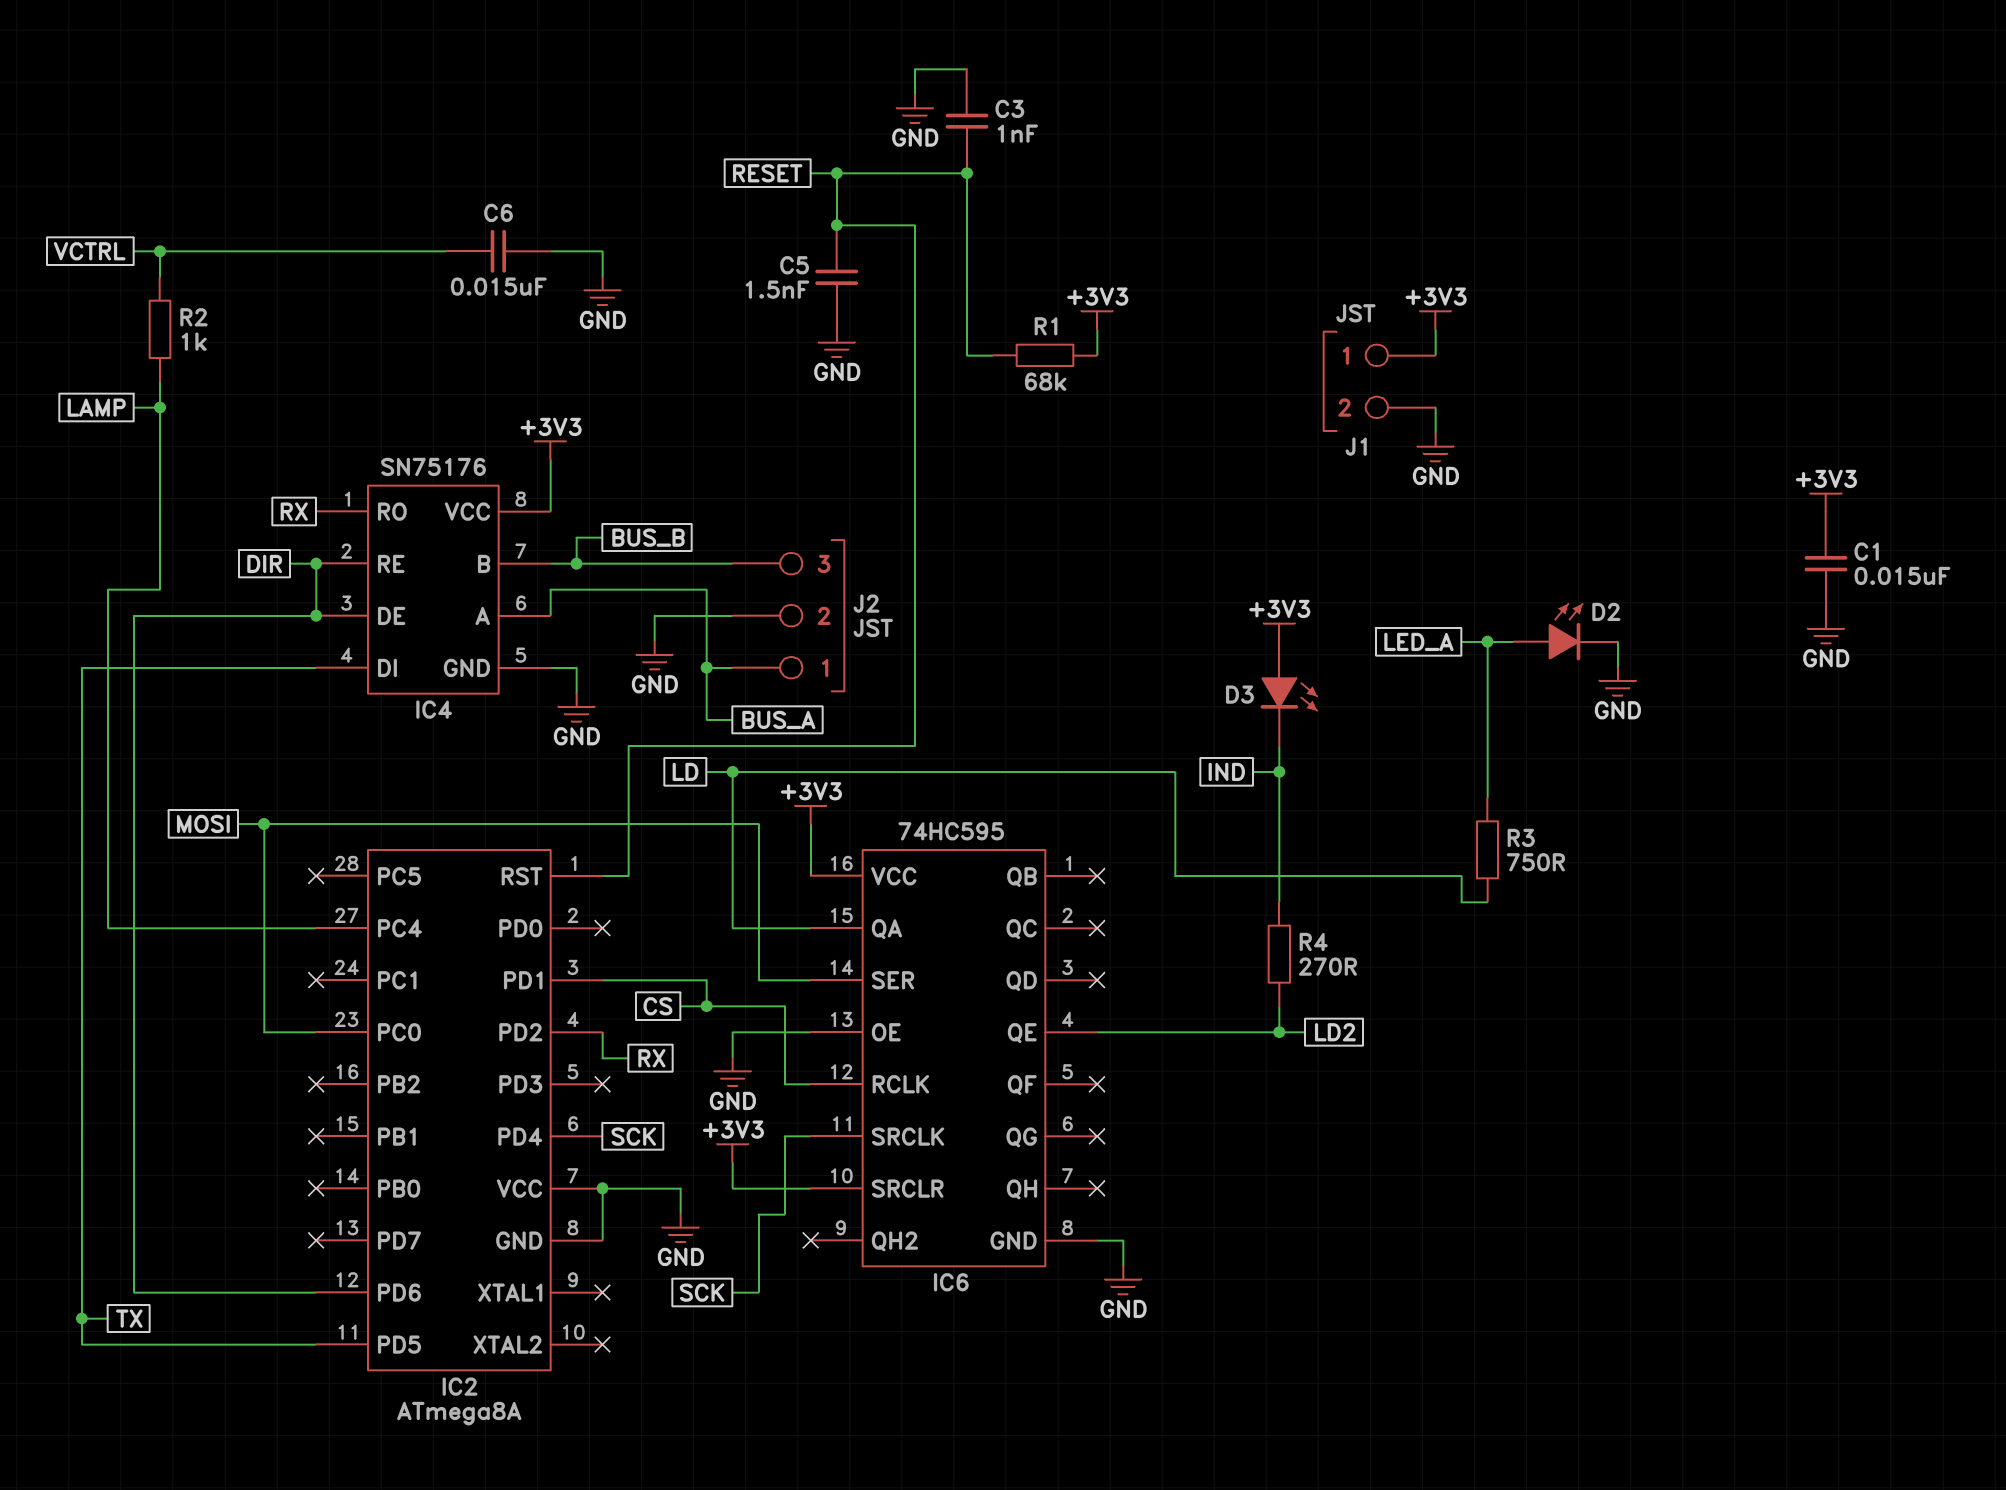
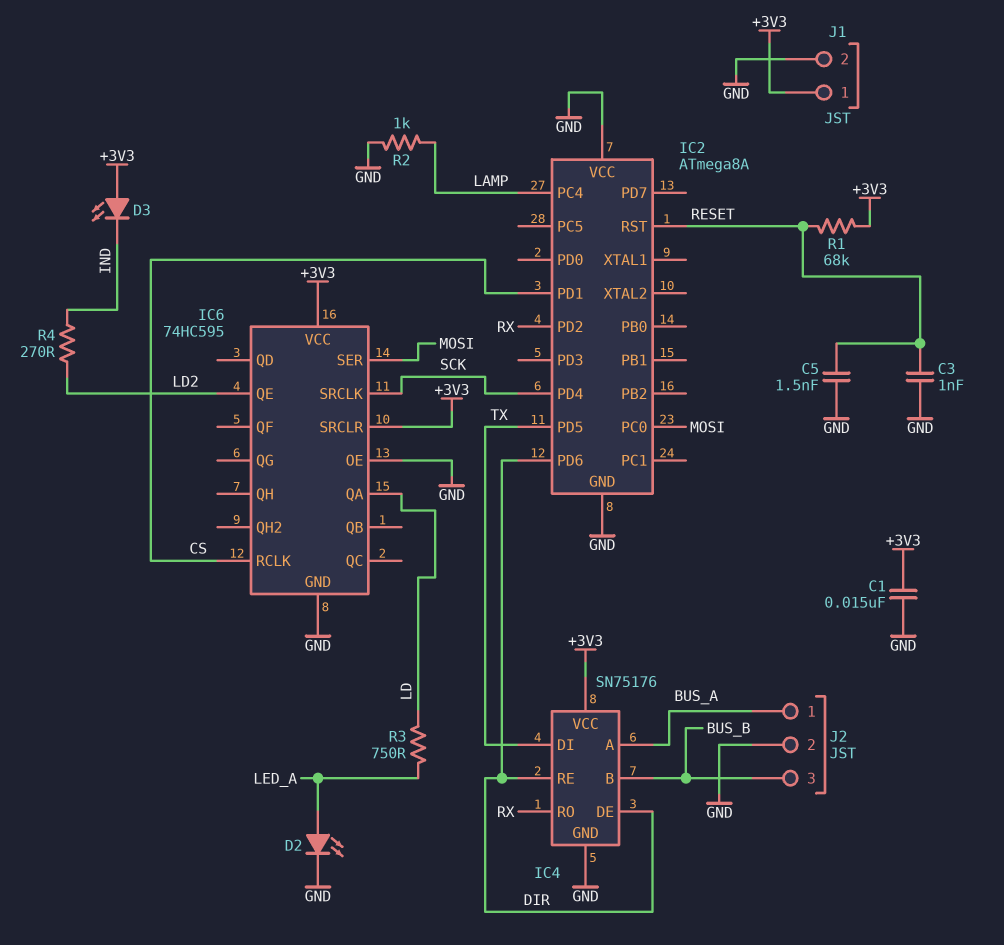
C6: 15nF (GND, VCTRL) -> none
R2: 1k (LAMP, VCTRL) -> 1k (GND, LAMP)

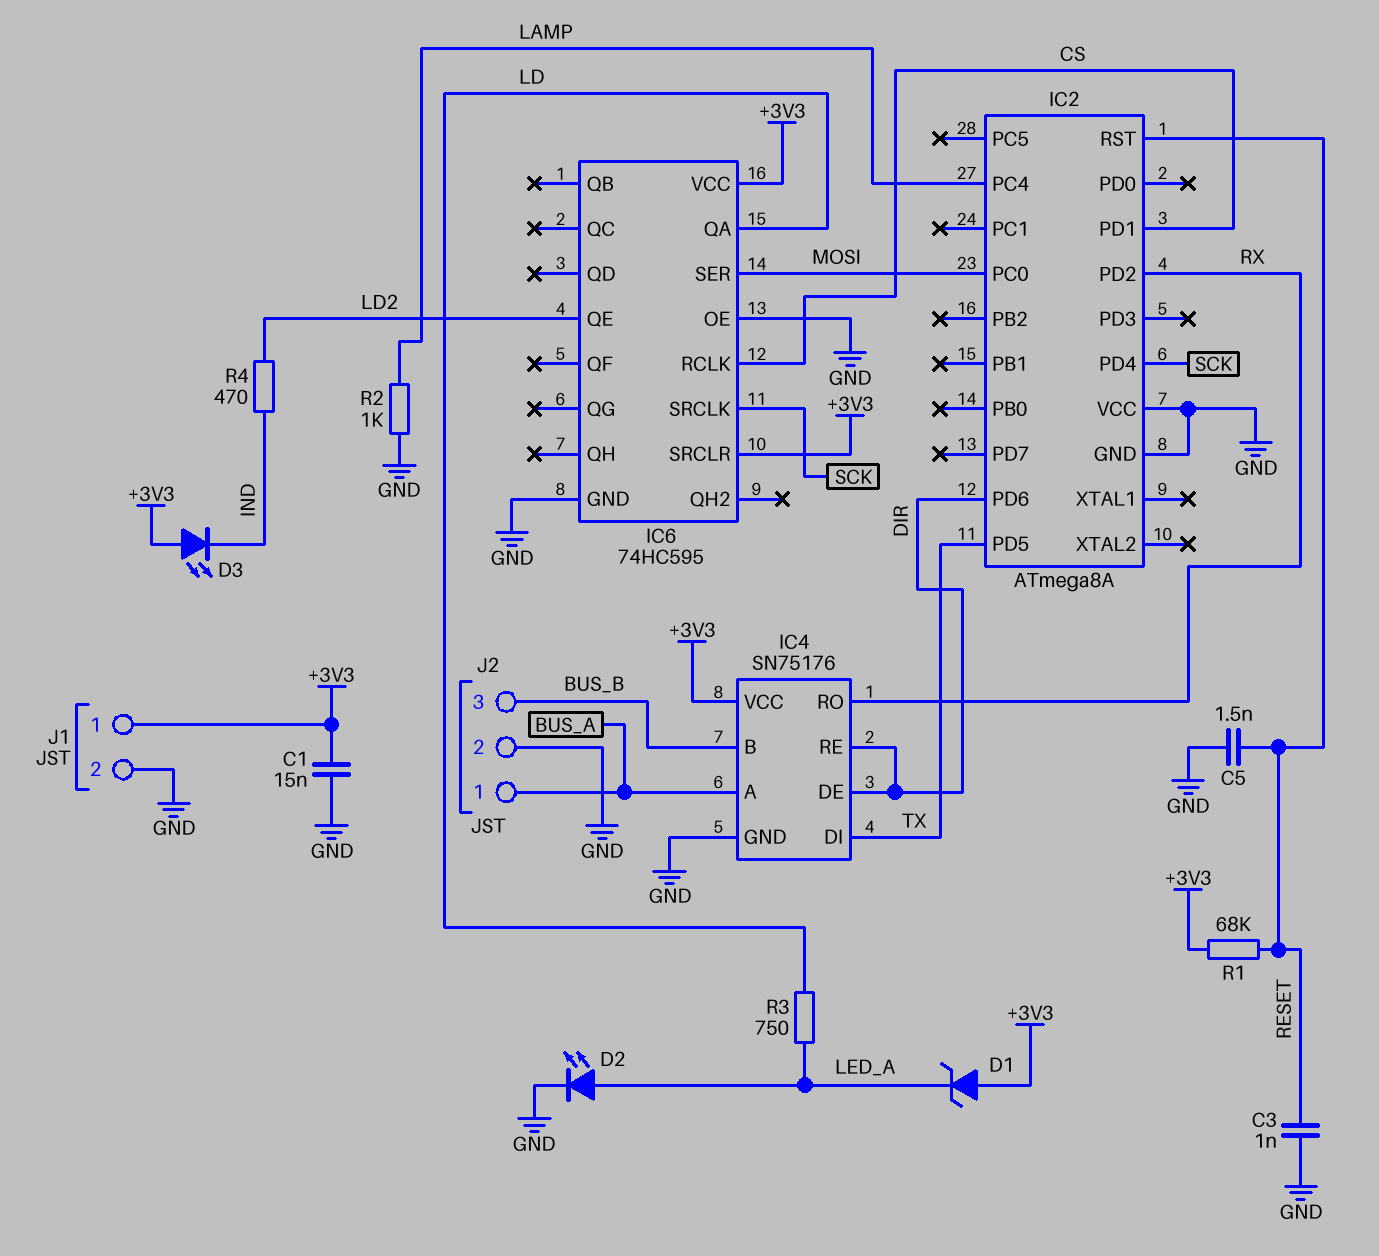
D1: none -> zener (A +3V3, K LED_A)
R4: 270 (IND, LD2) -> 470 (IND, LD2)

